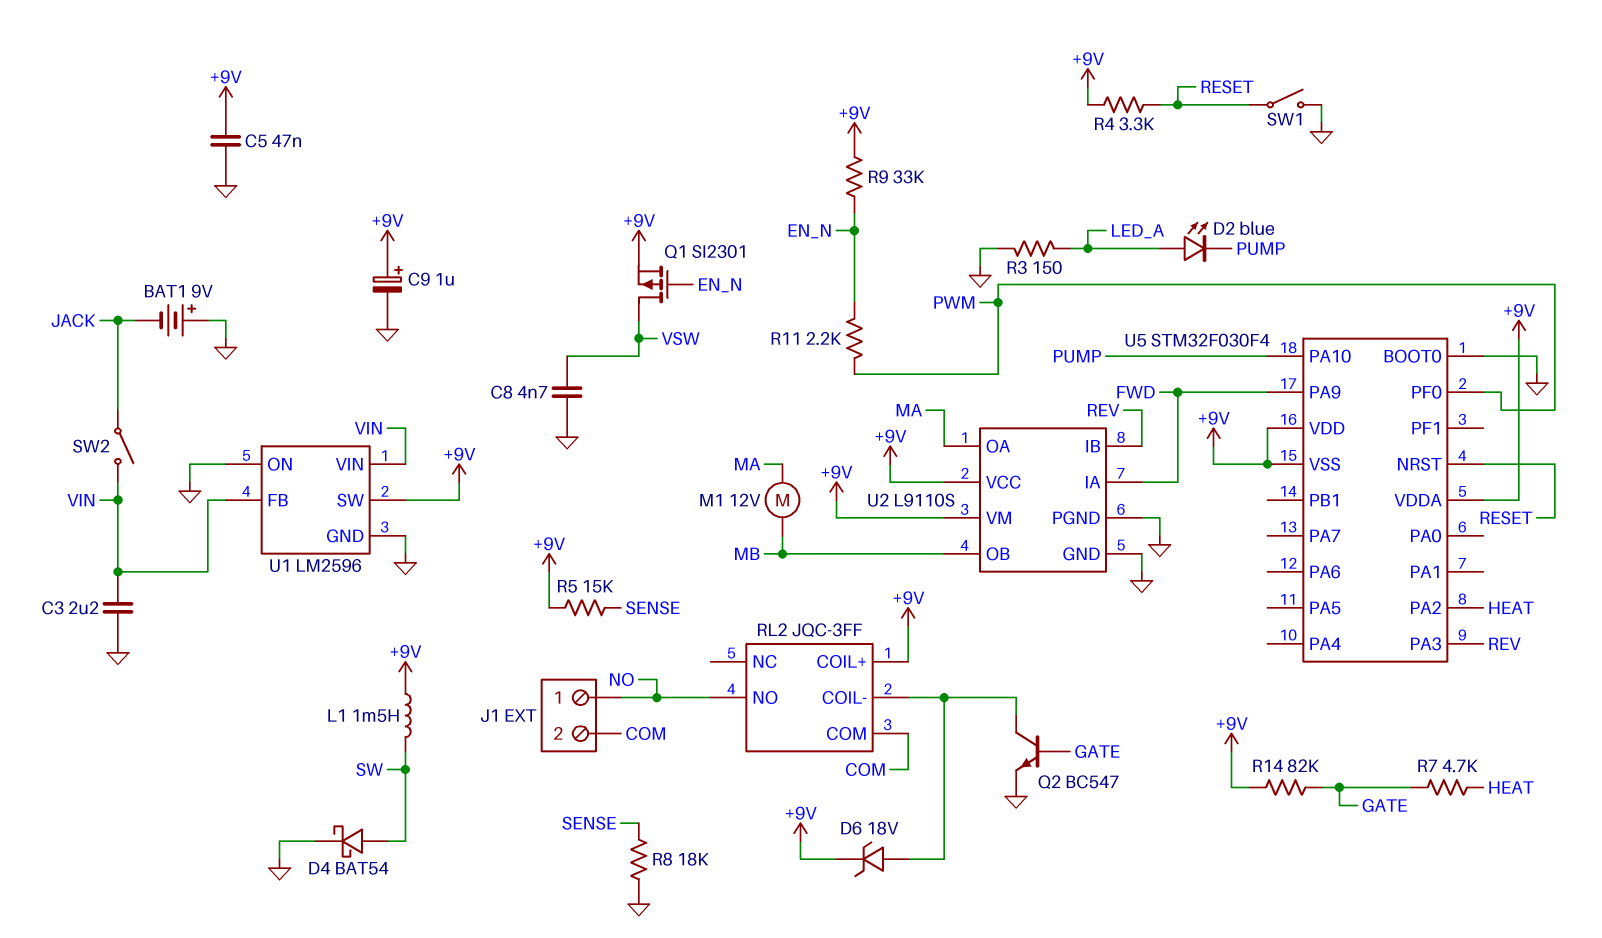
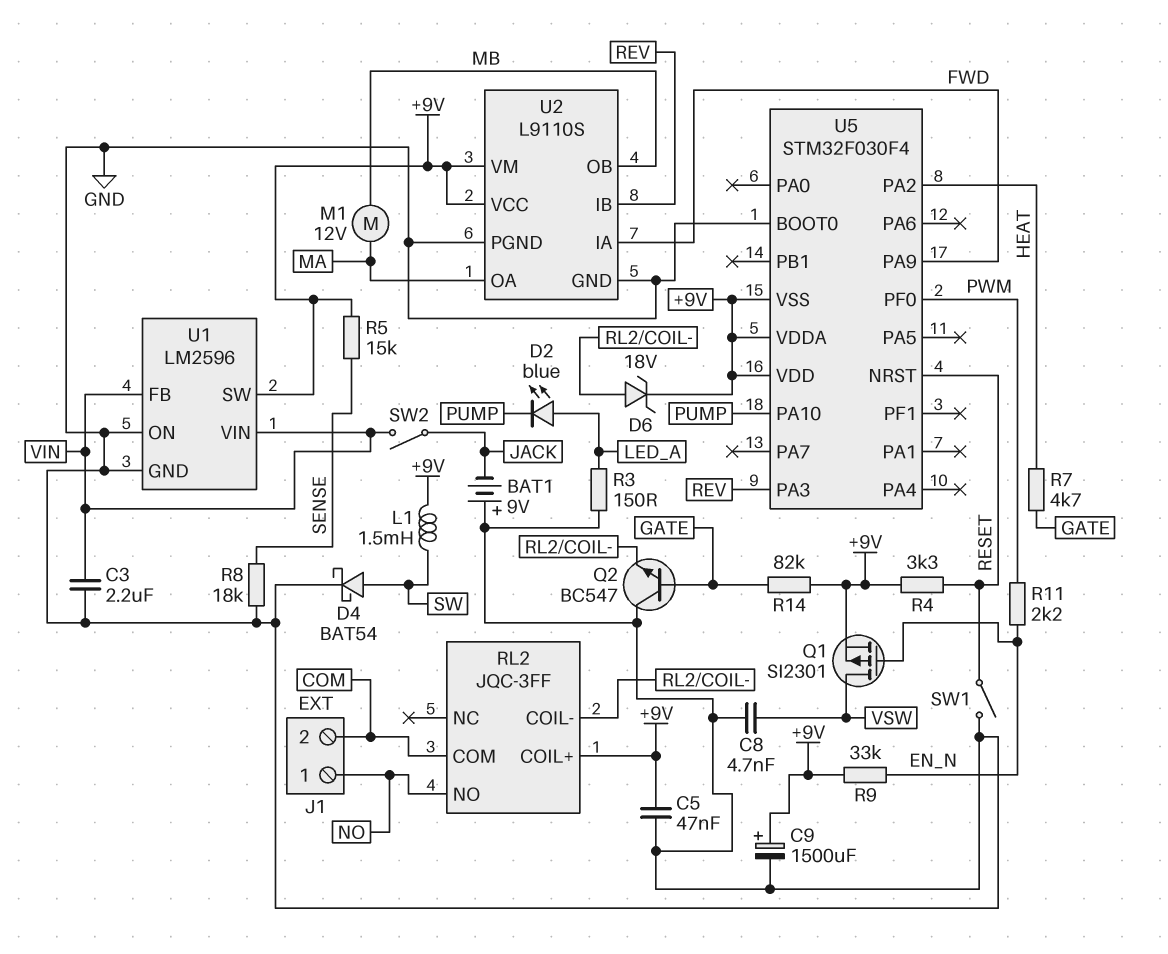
C9: 1uF (plus +9V, minus GND) -> 1500uF (plus +9V, minus GND)
Q2: NPN BC547 (B GATE, C RL2/COIL-, E GND) -> NPN BC547 (B GATE, C GND, E RL2/COIL-)

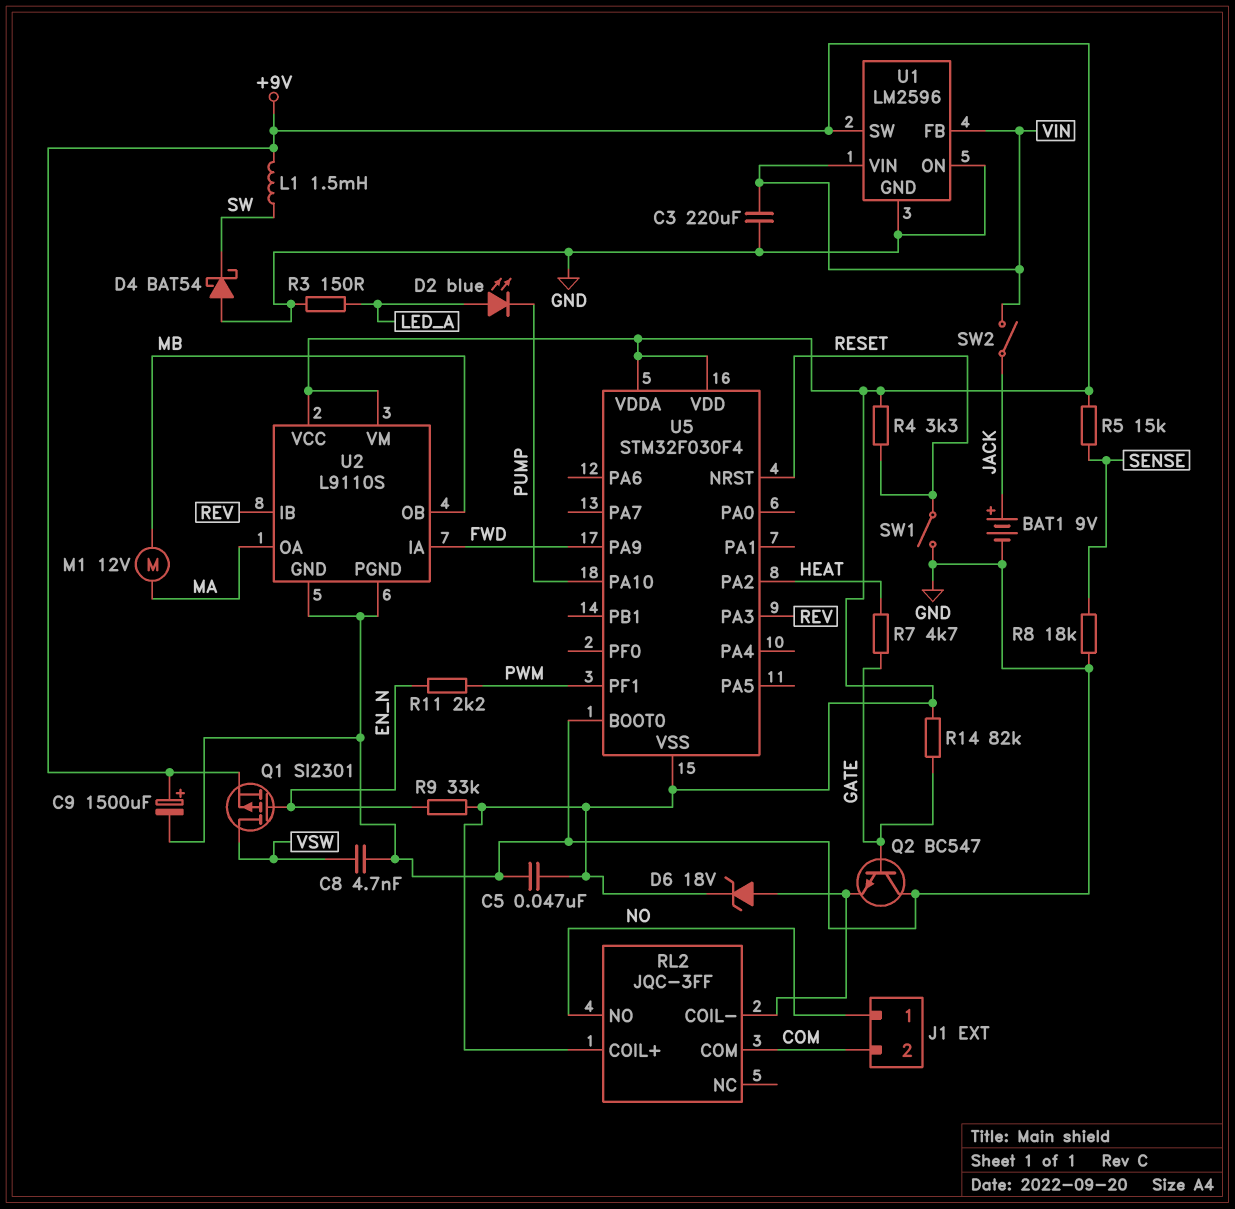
BAT1: 9V (plus GND, minus JACK) -> 9V (plus JACK, minus GND)
C3: 2.2uF (GND, VIN) -> 220uF (GND, VIN)
D4: schottky BAT54 (A SW, K GND) -> schottky BAT54 (A GND, K SW)
U5 pin PF0: PWM -> none
U5 pin PF1: none -> PWM

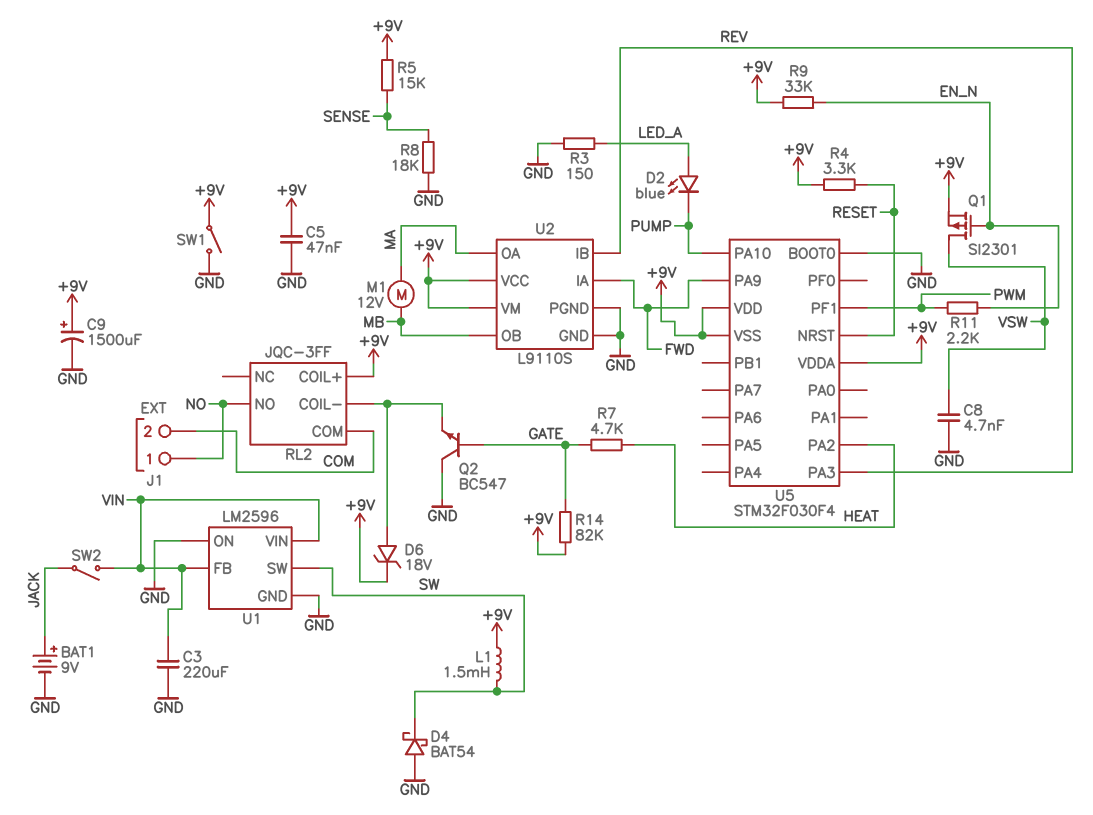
SW1: switch (GND, RESET) -> switch (+9V, GND)
U1 pin SW: +9V -> SW

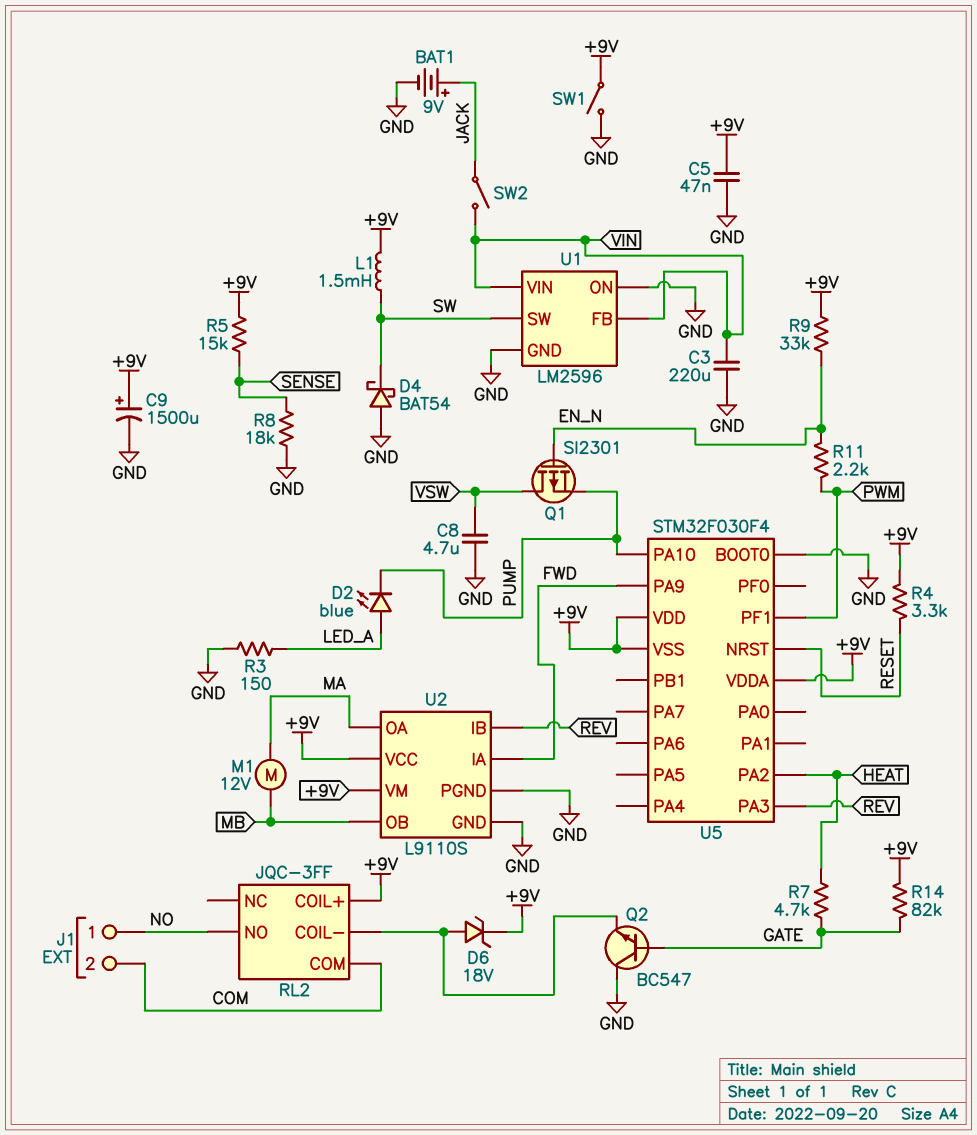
C8: 4.7nF (GND, VSW) -> 4.7uF (GND, VSW)
Q1: PMOS SI2301 (G EN_N, D VSW, S +9V) -> PMOS SI2301 (G EN_N, D VSW, S PUMP)

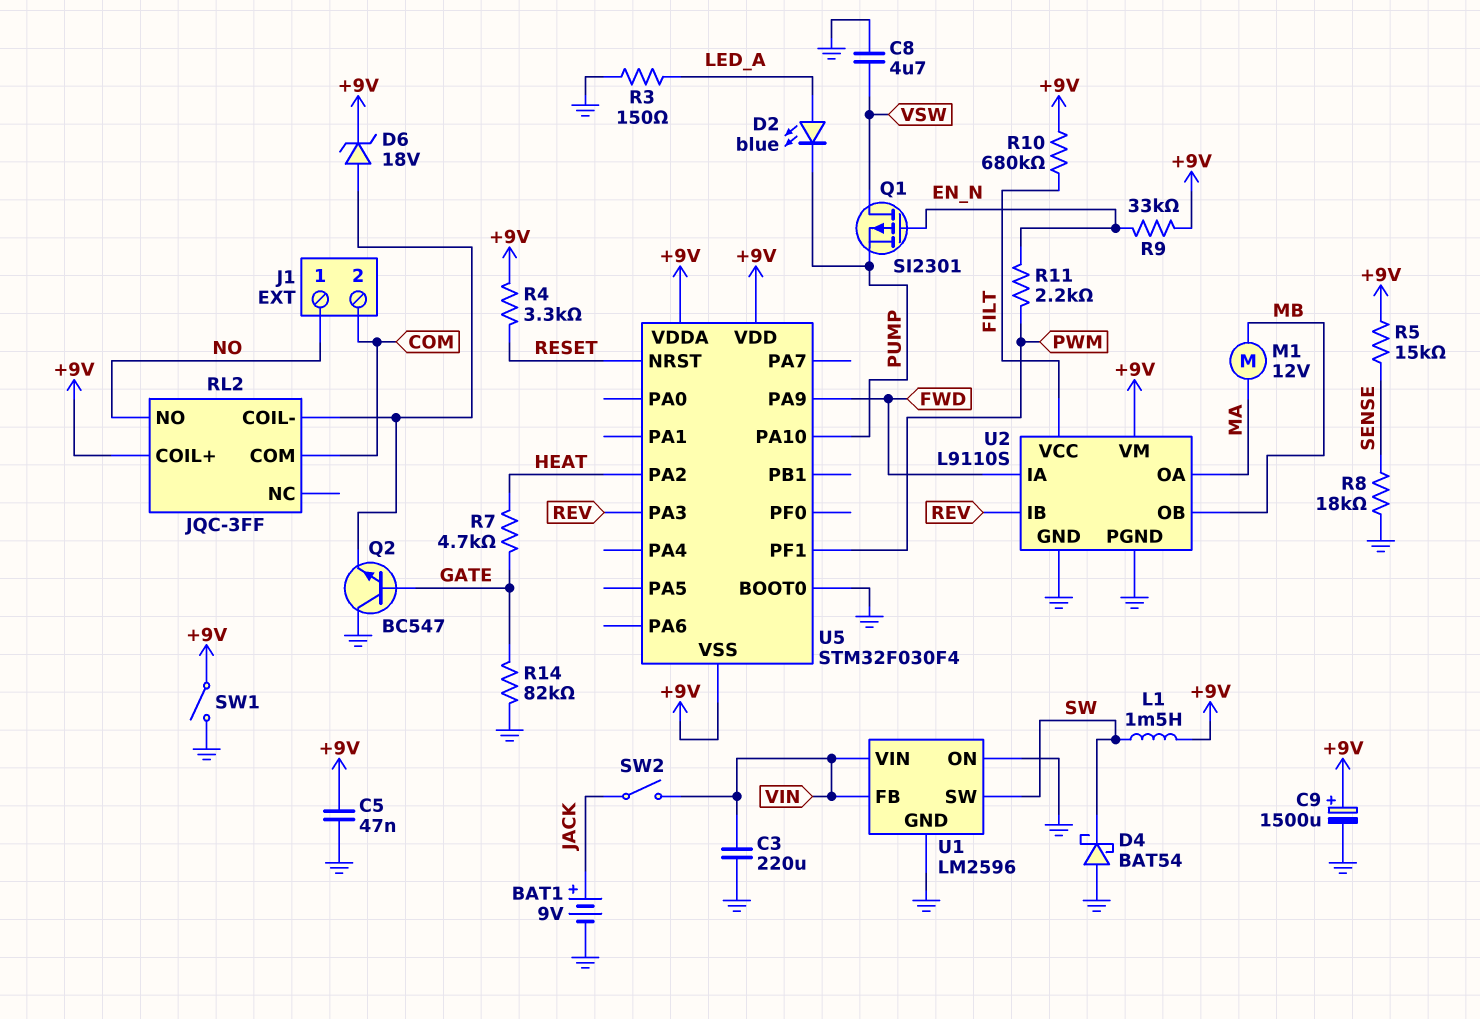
R10: none -> 680k (+9V, FILT)
R14: 82k (+9V, GATE) -> 82k (GATE, GND)
U2 pin VCC: +9V -> FILT

